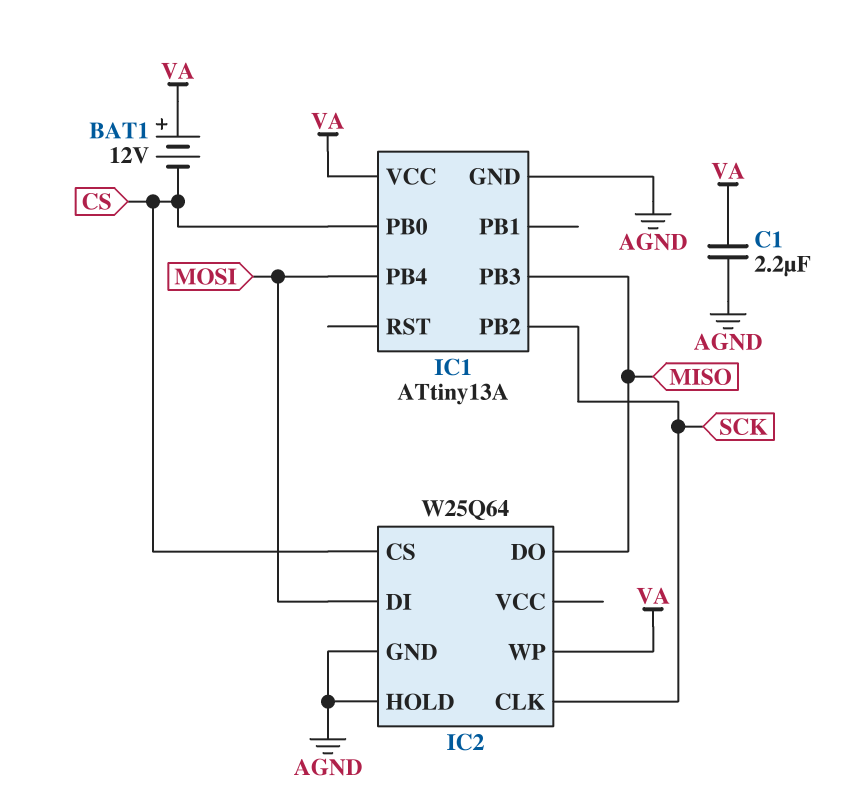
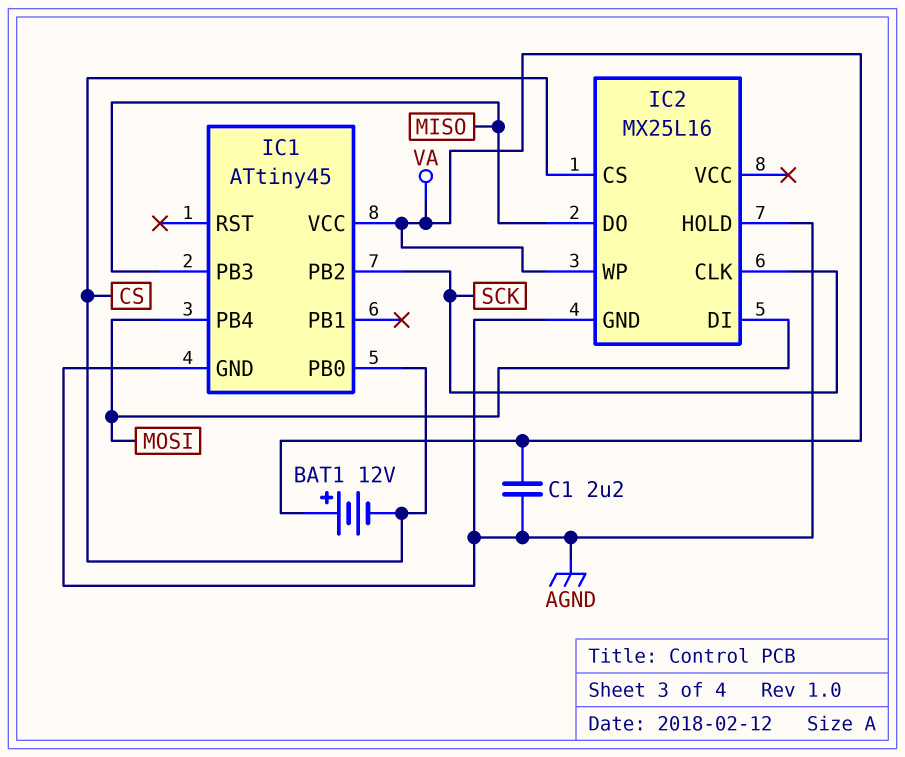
IC1: ATtiny13A -> ATtiny45
IC2: W25Q64 -> MX25L16

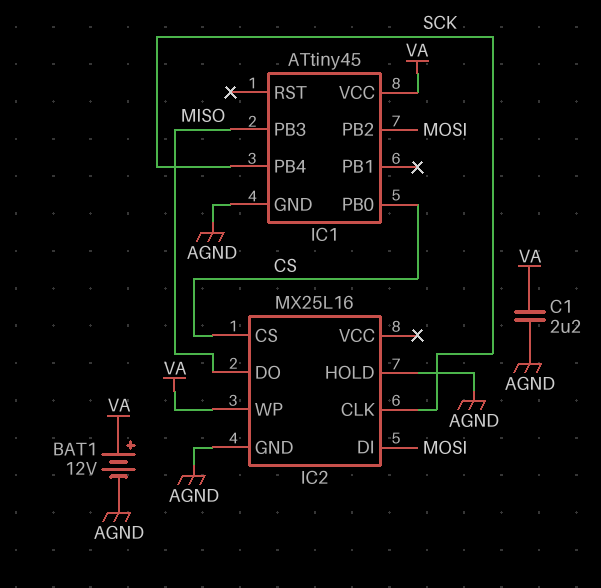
BAT1: 12V (plus VA, minus CS) -> 12V (plus VA, minus AGND)
IC1 pin PB2: SCK -> MOSI
IC1 pin PB4: MOSI -> SCK

